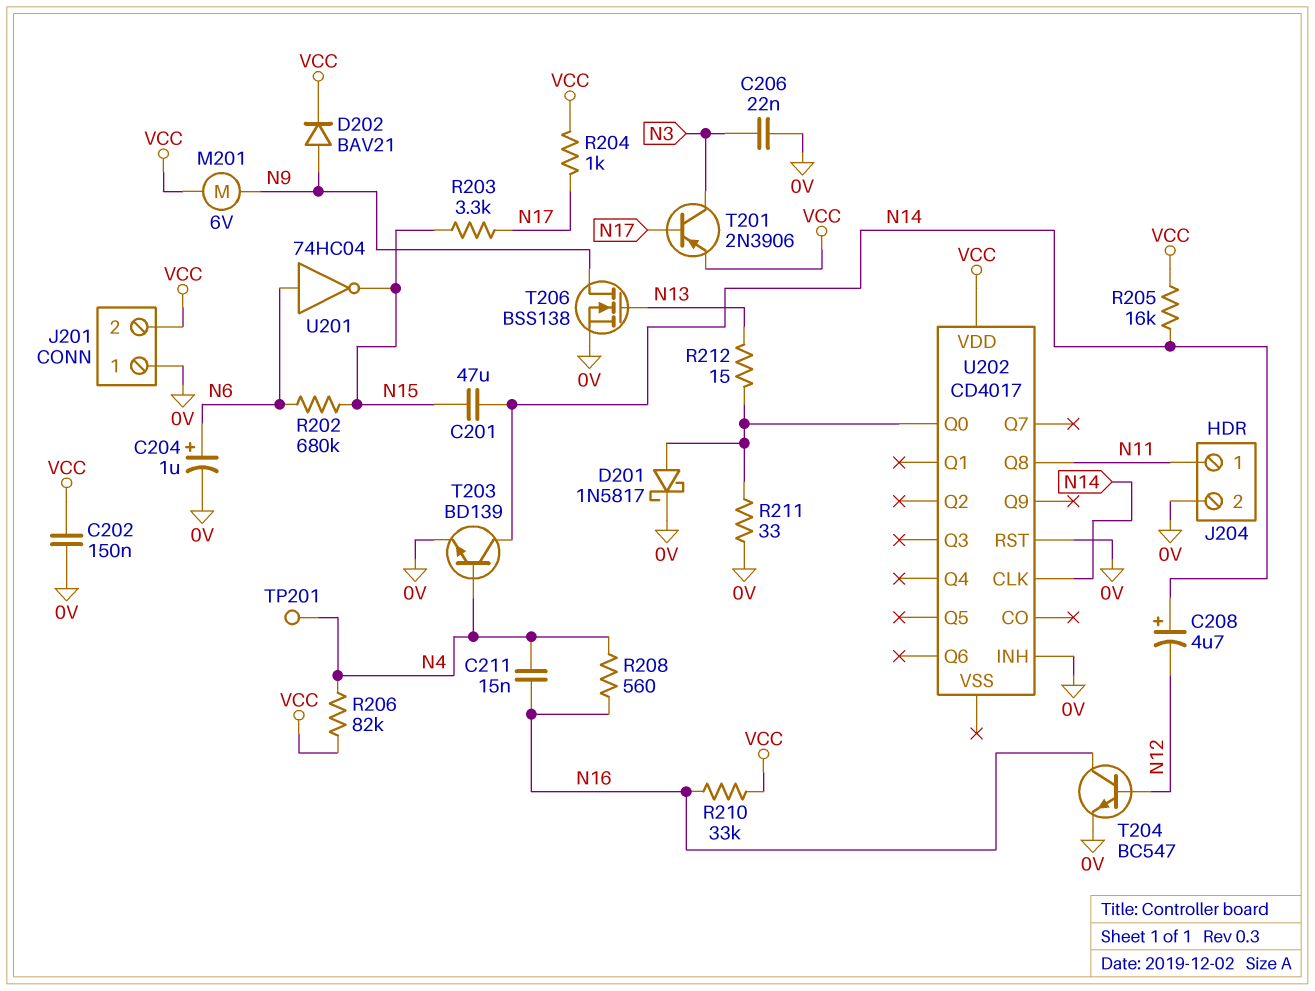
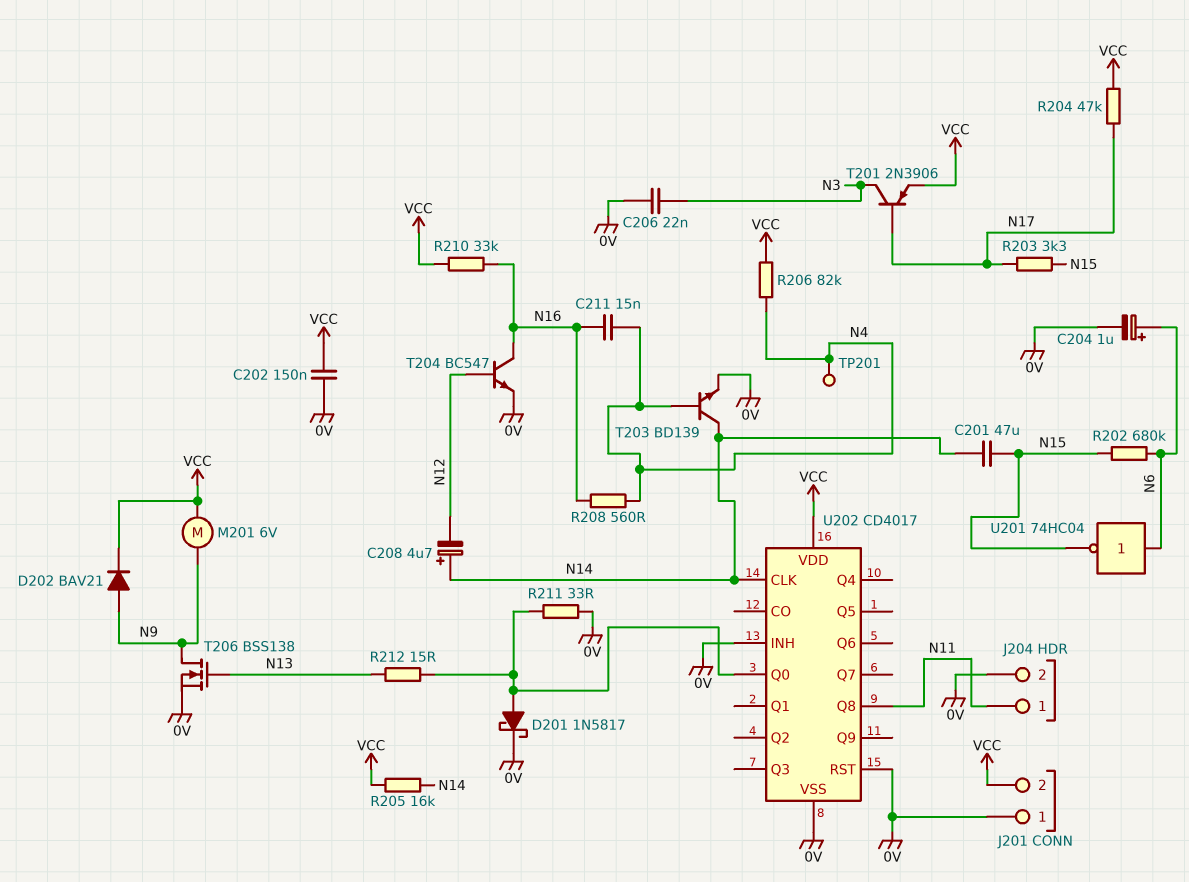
R204: 1k (N17, VCC) -> 47k (N17, VCC)
U202 pin VSS: none -> 0V

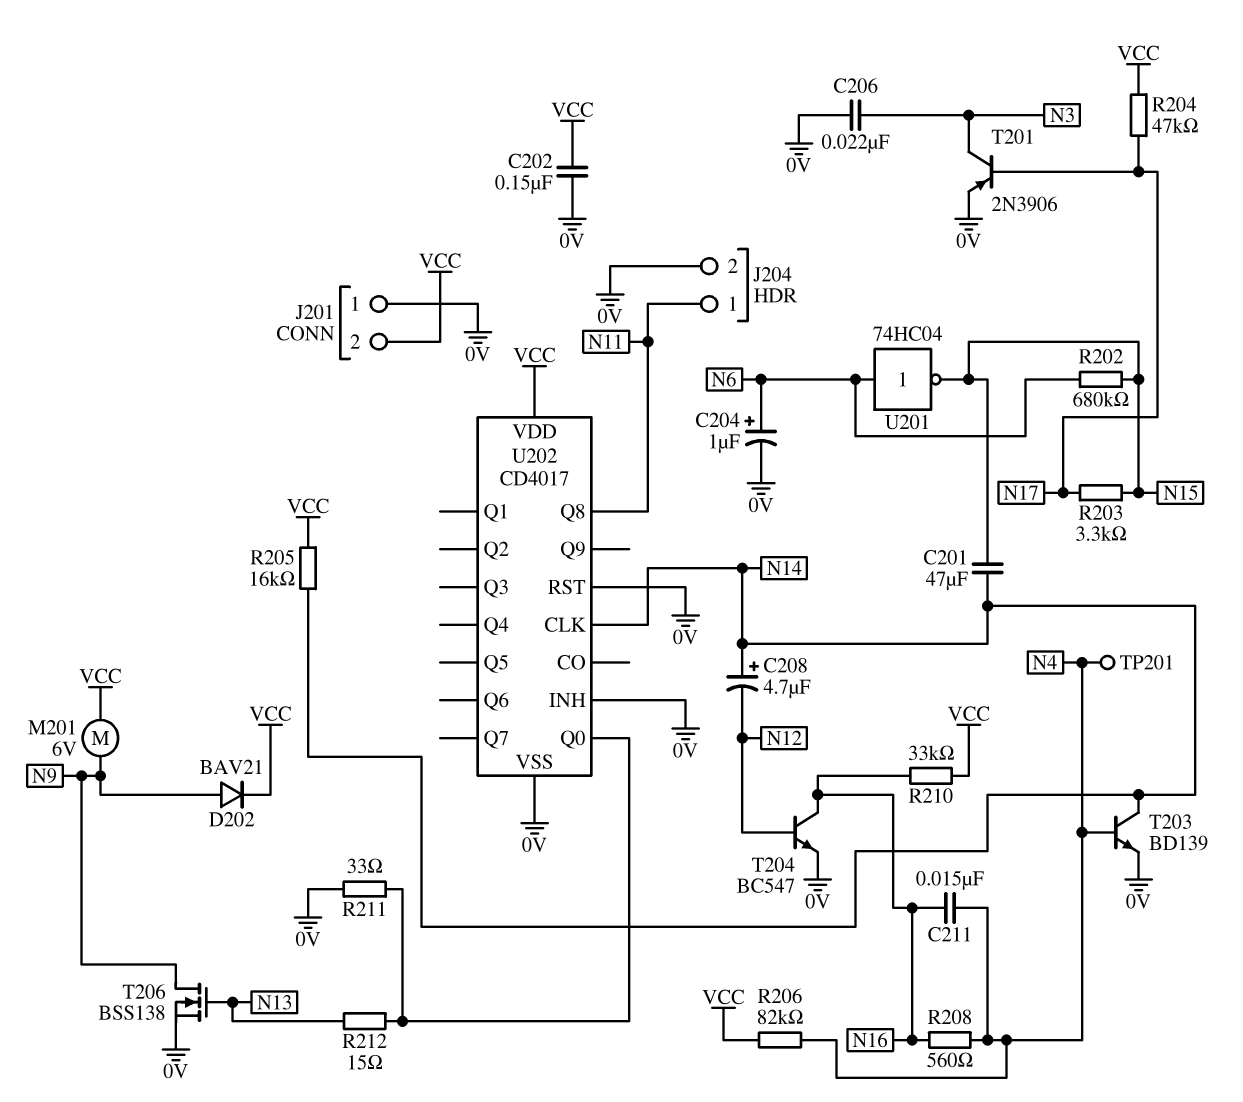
D201: schottky 1N5817 (A U202/Q0, K 0V) -> none
T201: PNP 2N3906 (B N17, C N3, E VCC) -> PNP 2N3906 (B N17, C N3, E 0V)

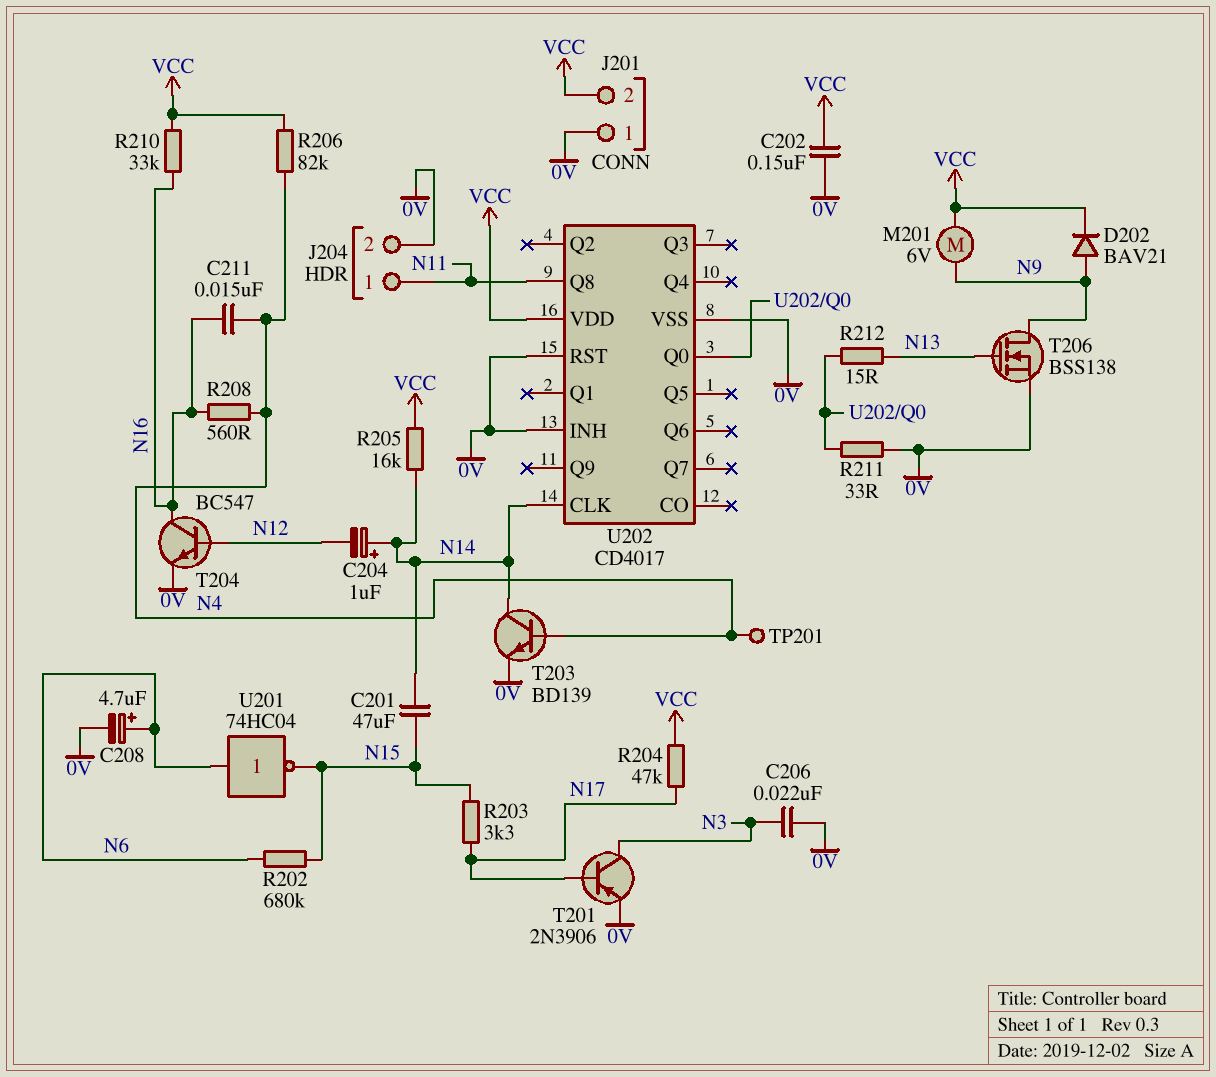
C204: 1uF (plus N6, minus 0V) -> 1uF (plus N14, minus N12)
C208: 4.7uF (plus N14, minus N12) -> 4.7uF (plus N6, minus 0V)

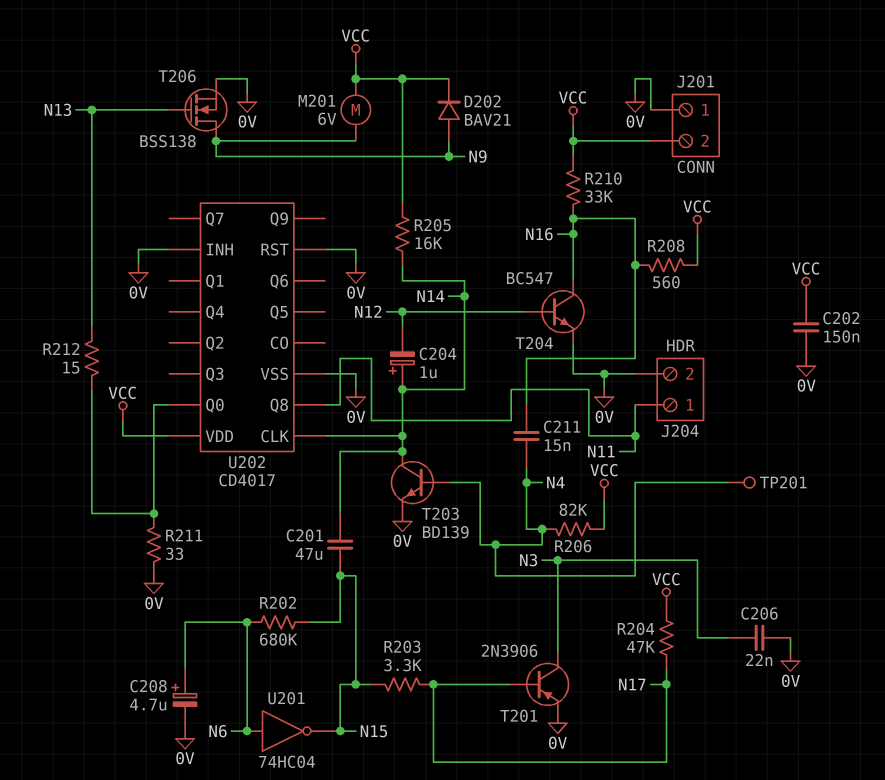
R208: 560 (N4, N16) -> 560 (N16, VCC)

